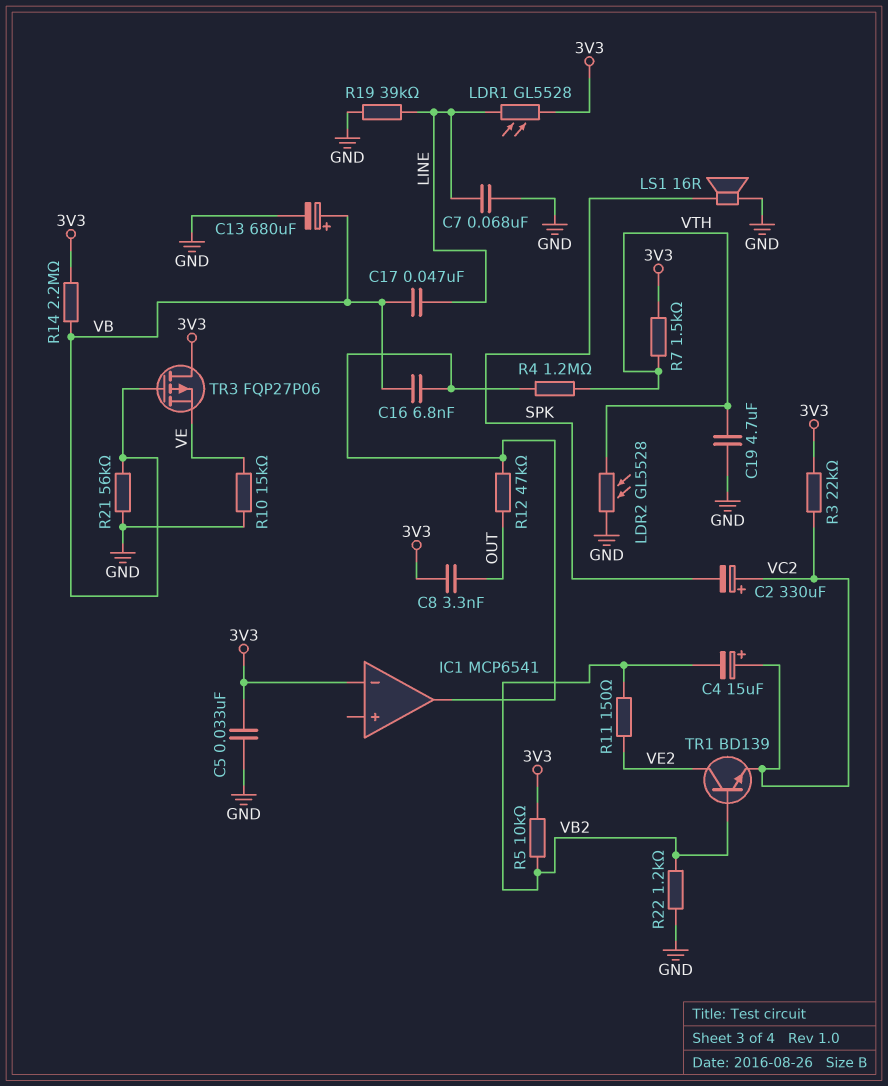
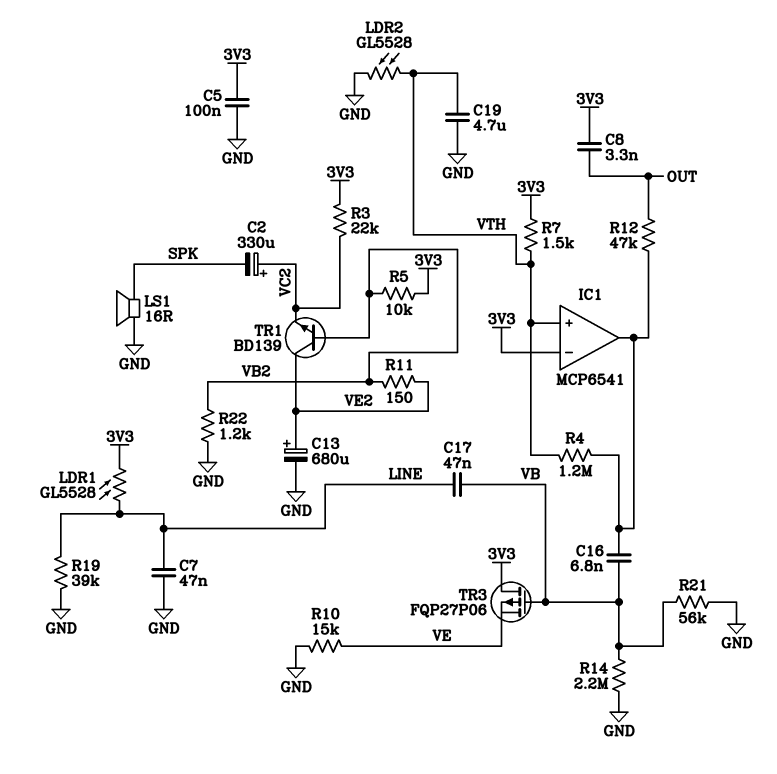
C4: 15uF (plus VC2, minus VB2) -> none
C5: 33nF (3V3, GND) -> 100nF (3V3, GND)
C7: 68nF (GND, LINE) -> 47nF (GND, LINE)
C13: 680uF (plus VB, minus GND) -> 680uF (plus VE2, minus GND)
IC1 pin in+: none -> VTH
R14: 2.2M (3V3, VB) -> 2.2M (GND, VB)

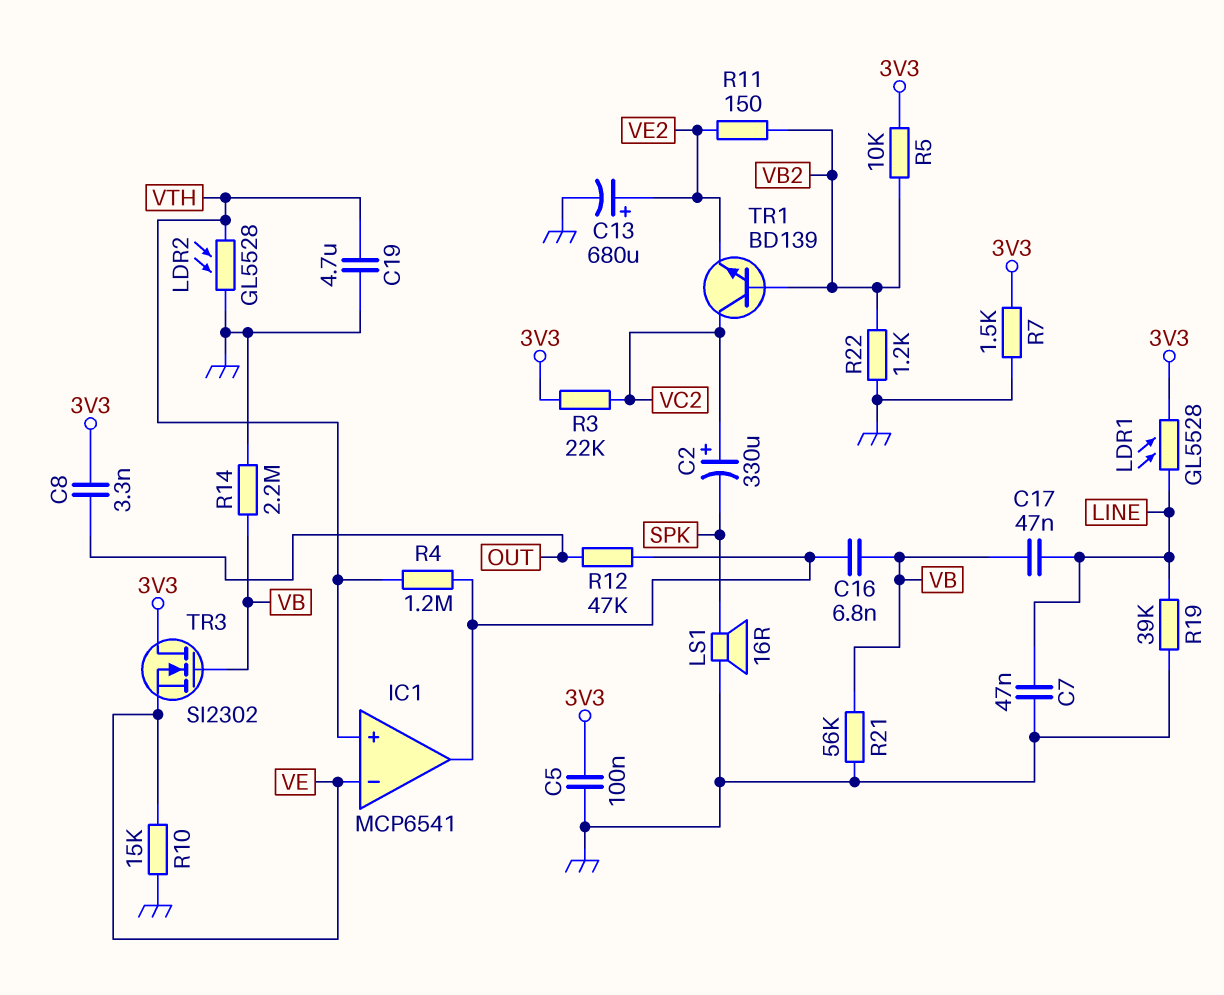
IC1 pin in-: 3V3 -> VE
R7: 1.5k (3V3, VTH) -> 1.5k (3V3, GND)
TR1: NPN BD139 (B VB2, C VE2, E VC2) -> NPN BD139 (B VB2, C VC2, E VE2)
TR3: PMOS FQP27P06 (G VB, D 3V3, S VE) -> NMOS SI2302 (G VB, D 3V3, S VE)

